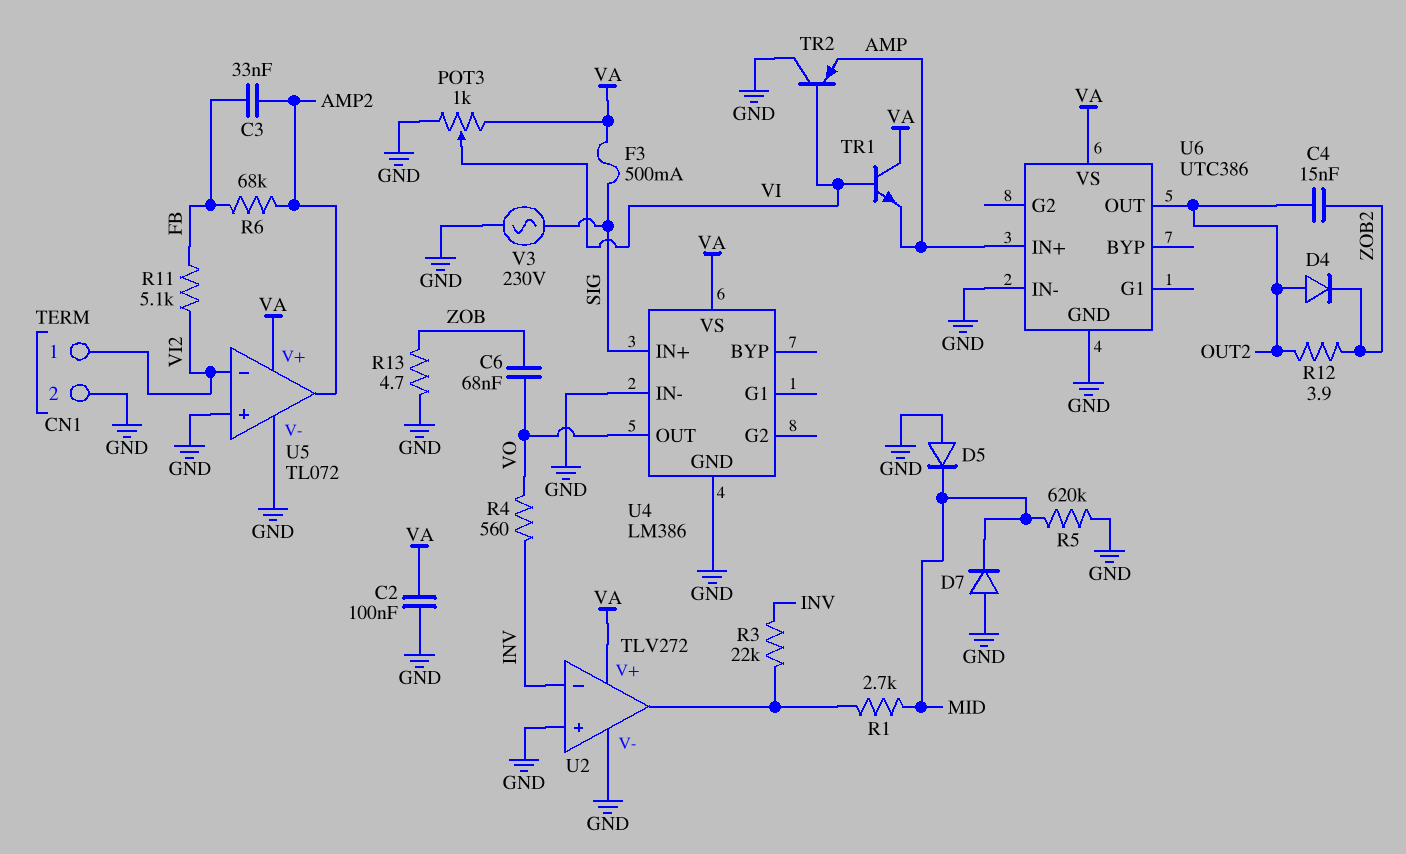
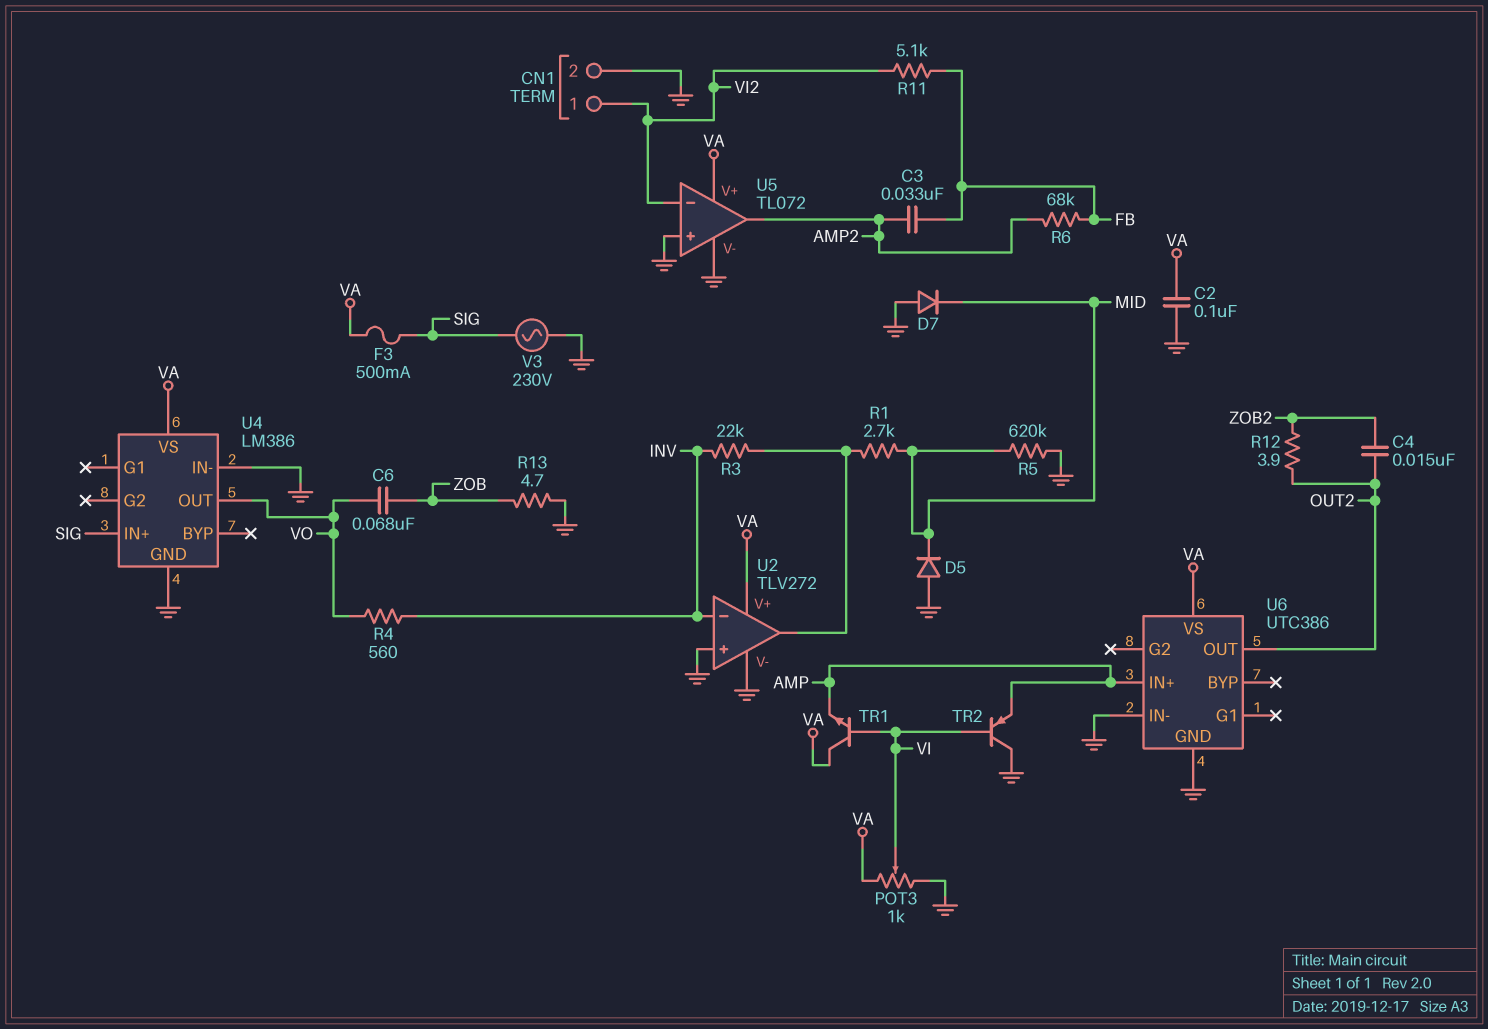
D4: diode (A OUT2, K ZOB2) -> none

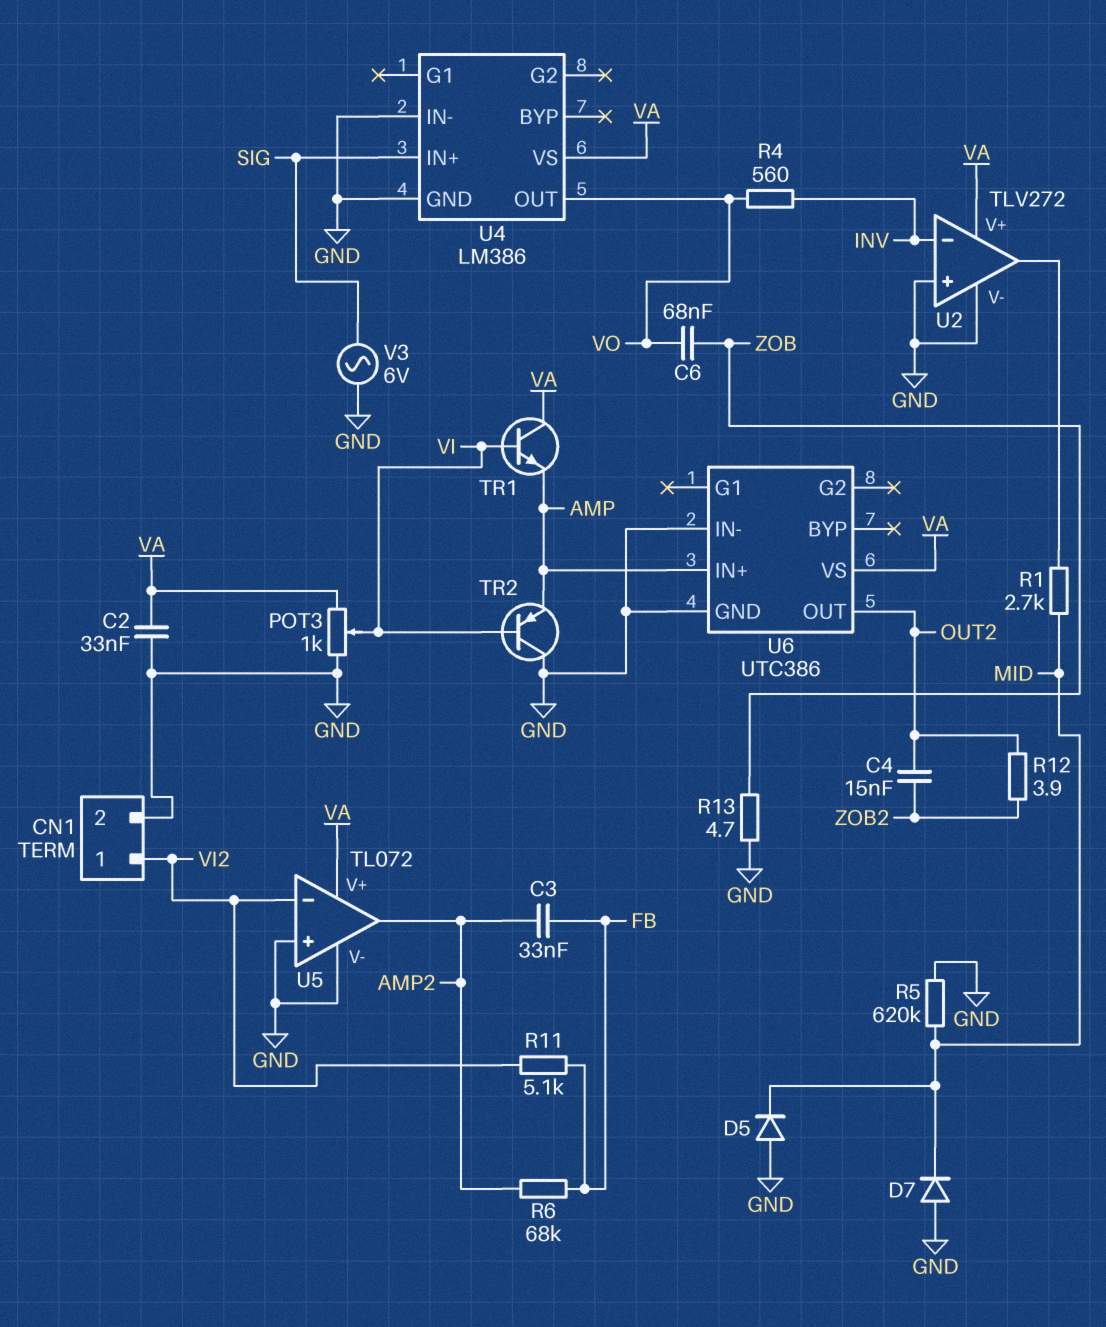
C2: 100nF (GND, VA) -> 33nF (GND, VA)
F3: 500mA (SIG, VA) -> none
R3: 22k (INV, U2/out) -> none
V3: AC 230V (GND, SIG) -> AC 6V (GND, SIG)

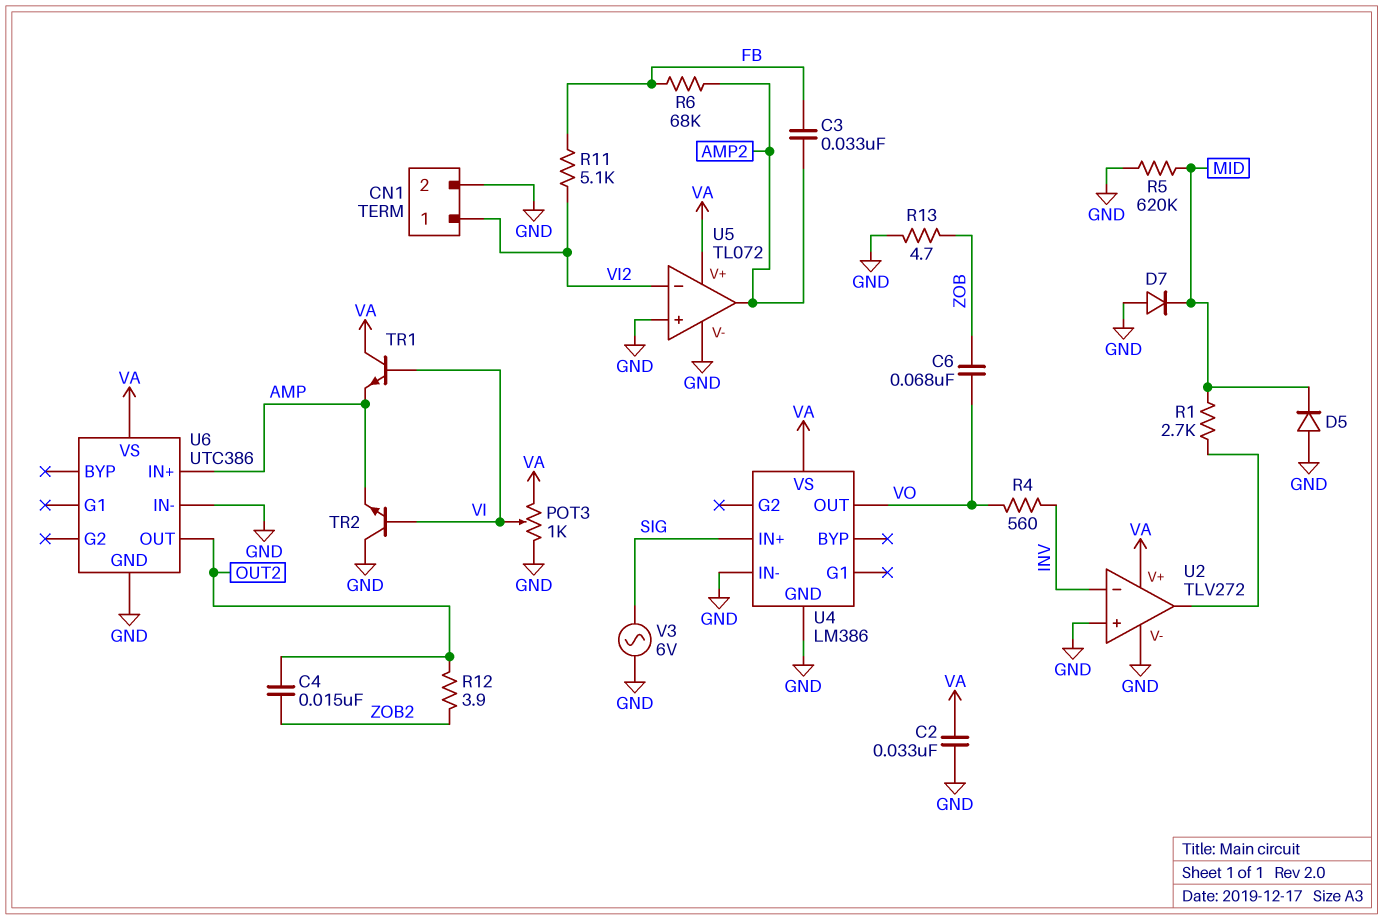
TR2: PNP (B VI, C GND, E AMP) -> NPN (B VI, C GND, E AMP)

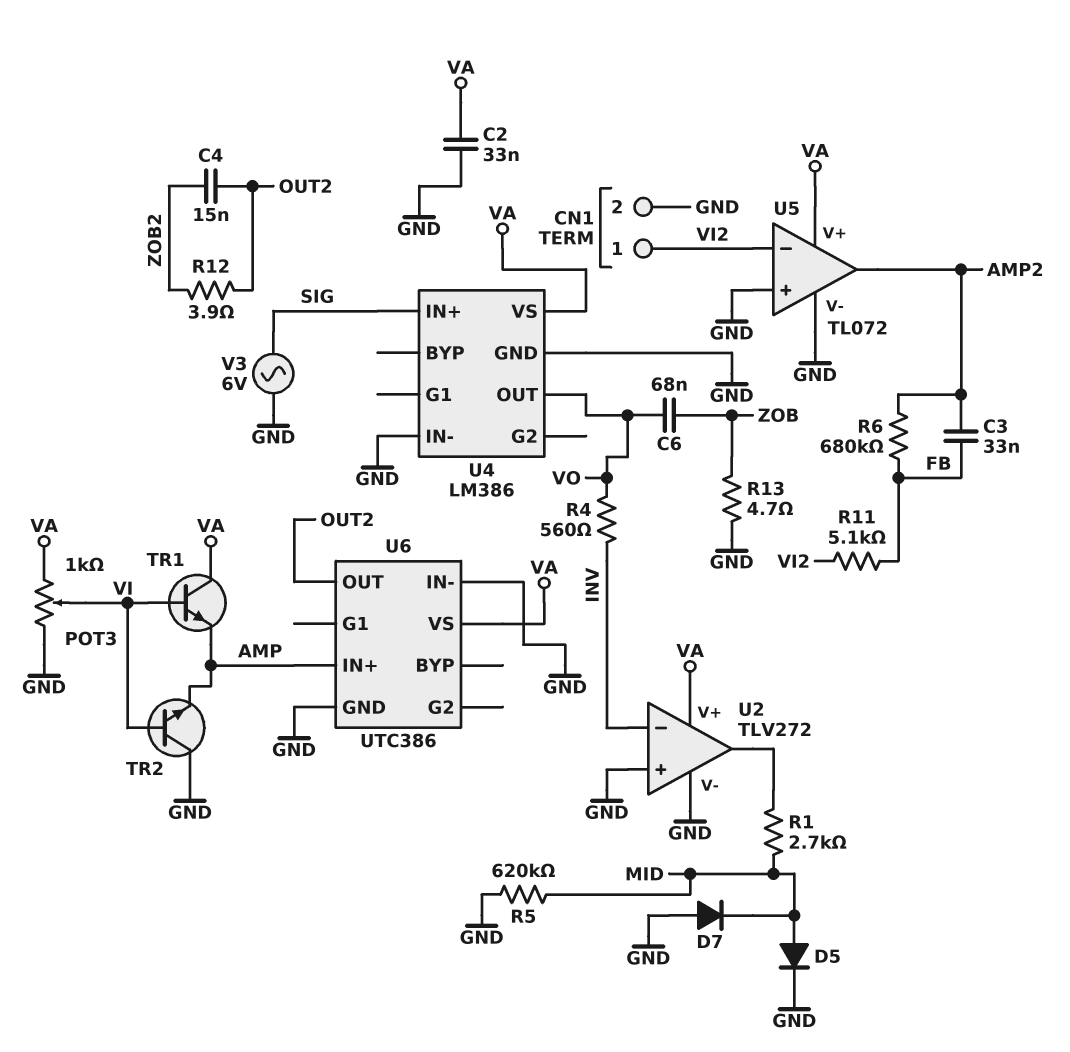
D5: diode (A GND, K MID) -> diode (A MID, K GND)
R6: 68k (AMP2, FB) -> 680k (AMP2, FB)

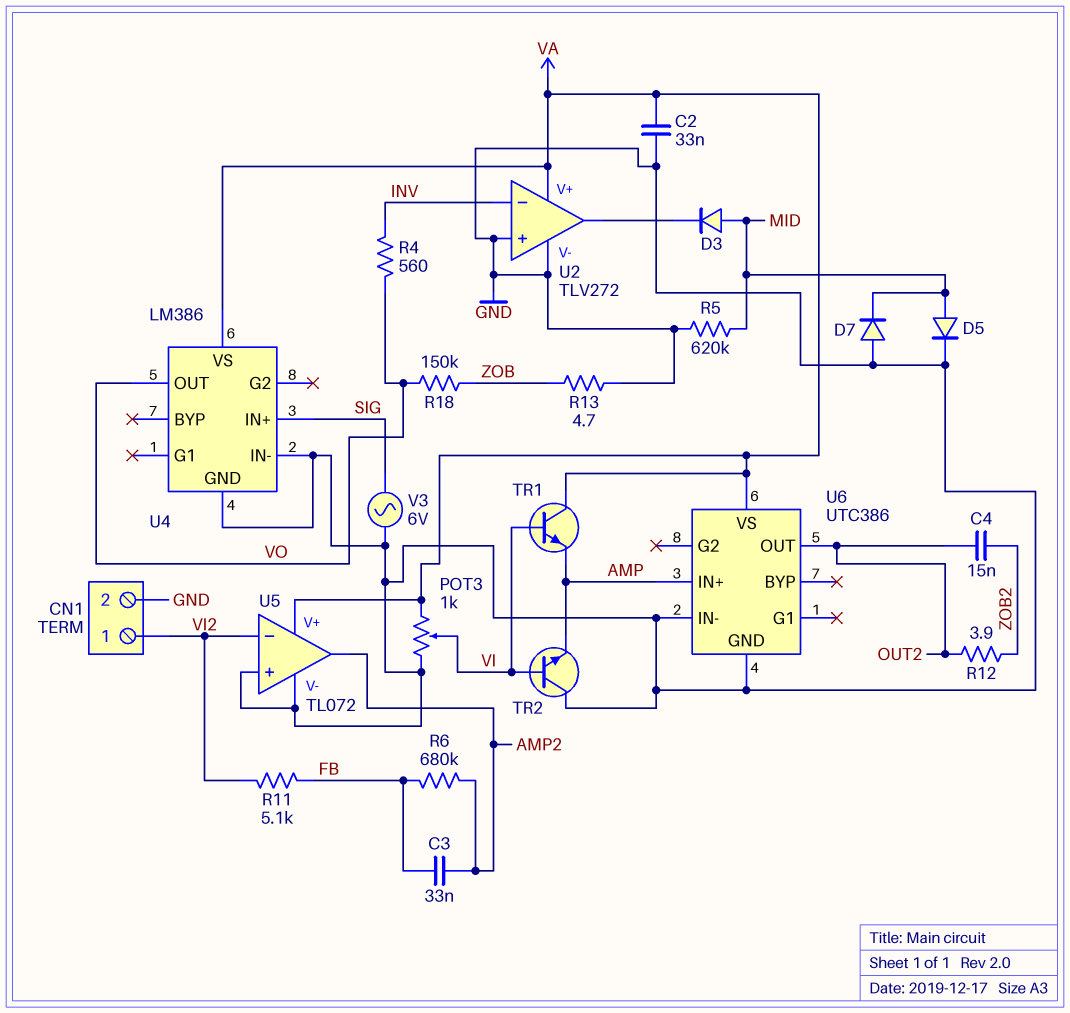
C6: 68nF (VO, ZOB) -> none
D3: none -> diode (A MID, K U2/out)
R1: 2.7k (MID, U2/out) -> none
R18: none -> 150k (VO, ZOB)

